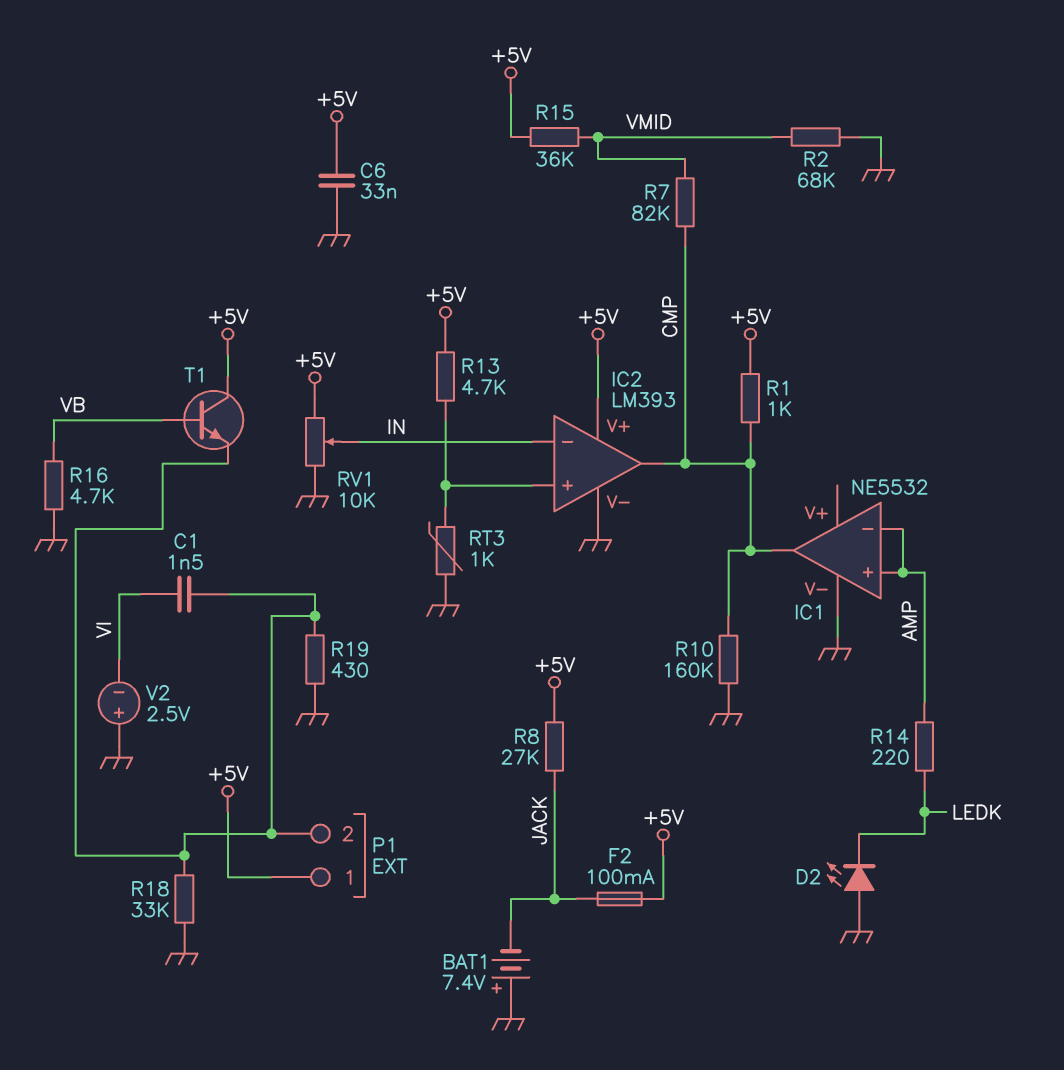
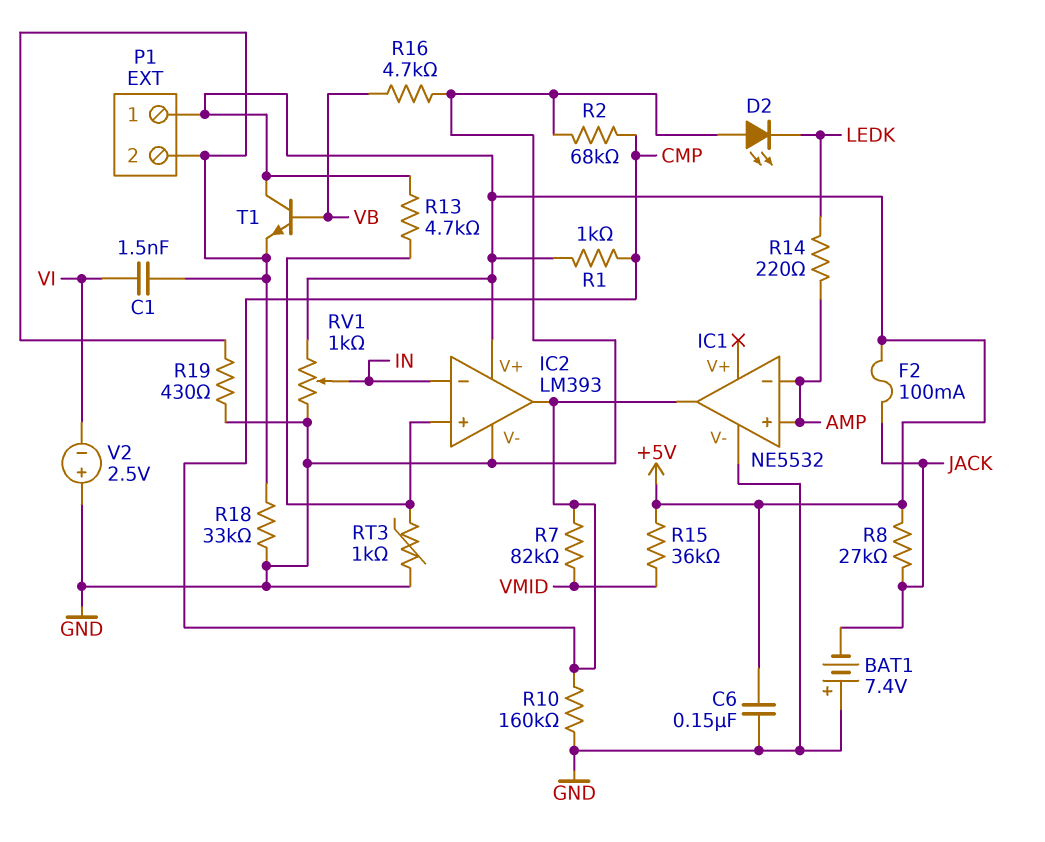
C6: 33nF (+5V, GND) -> 150nF (+5V, GND)
R2: 68k (GND, VMID) -> 68k (CMP, GND)
RV1: 10k (+5V, GND, wiper IN) -> 1k (+5V, GND, wiper IN)

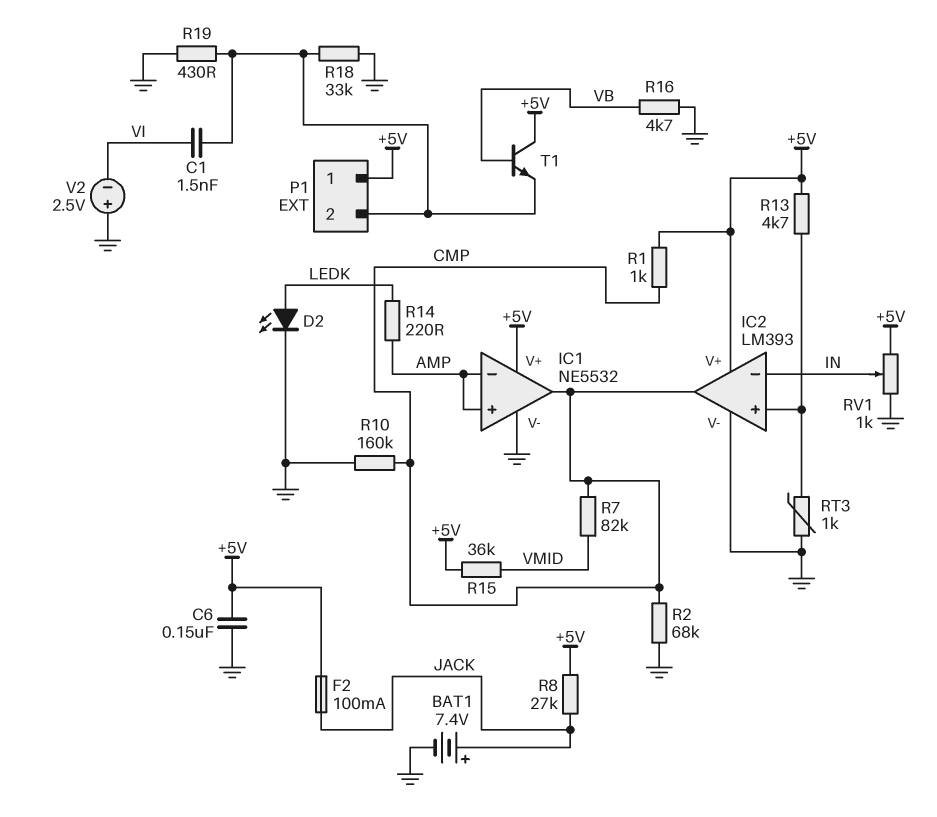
BAT1: 7.4V (plus GND, minus JACK) -> 7.4V (plus JACK, minus GND)
D2: LED (A GND, K LEDK) -> LED (A LEDK, K GND)
IC1 pin V+: none -> +5V

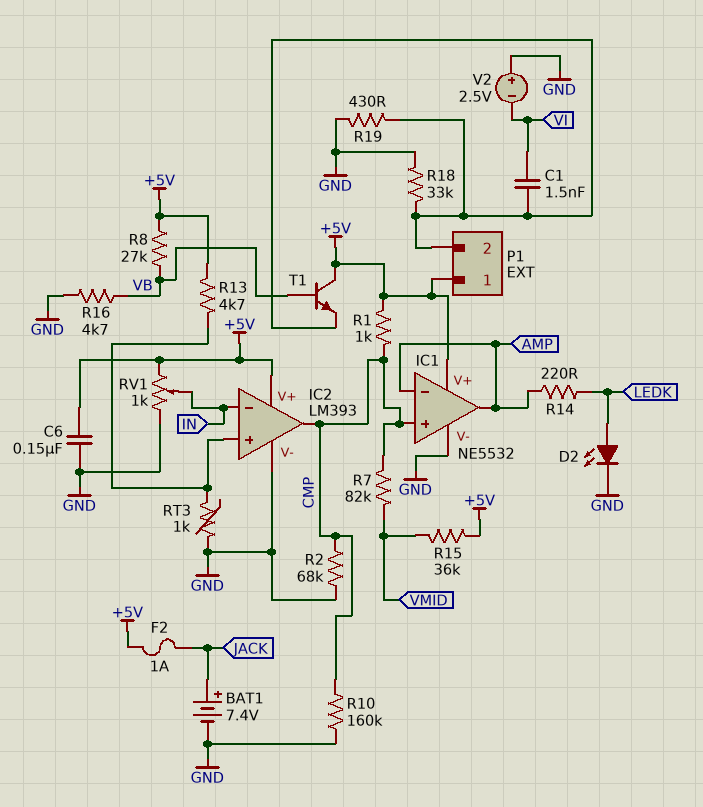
F2: 100mA (+5V, JACK) -> 1A (+5V, JACK)
IC1 pin in+: AMP -> CMP
IC1 pin out: CMP -> AMP
R8: 27k (+5V, JACK) -> 27k (+5V, VB)

